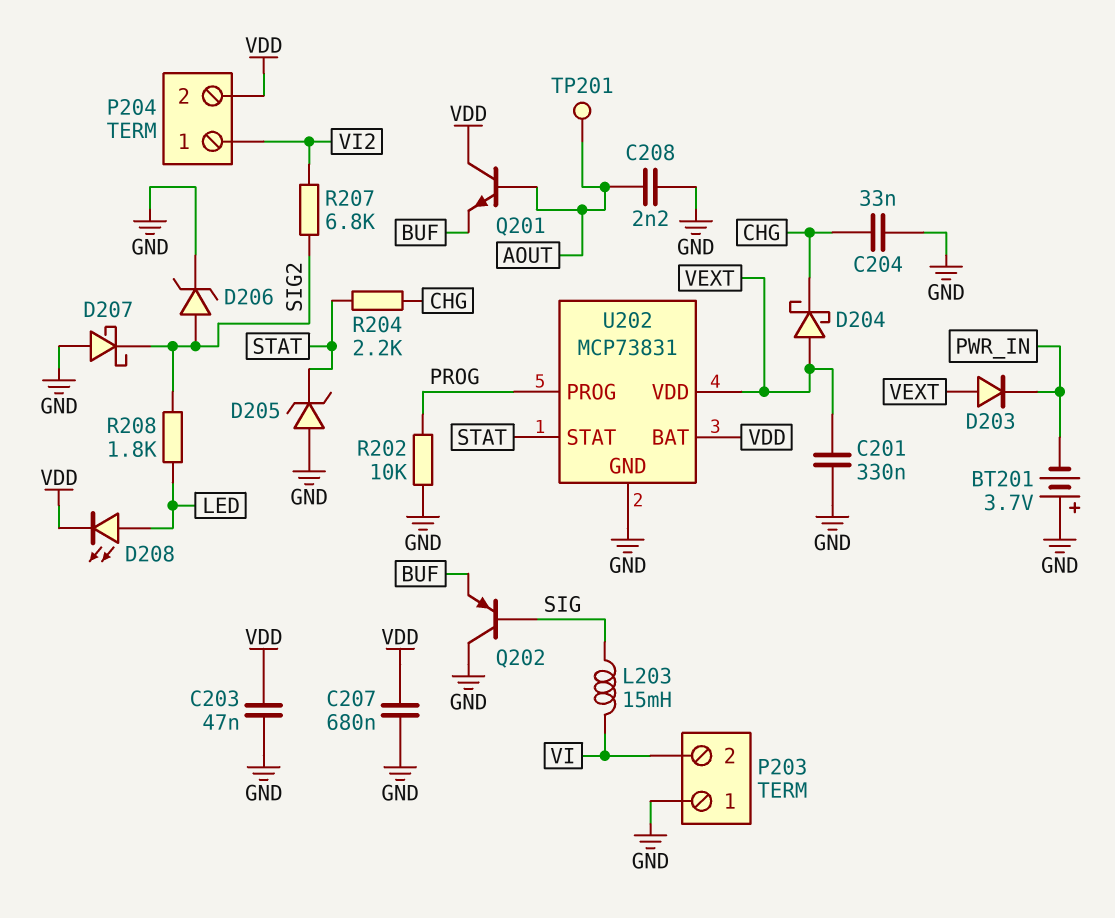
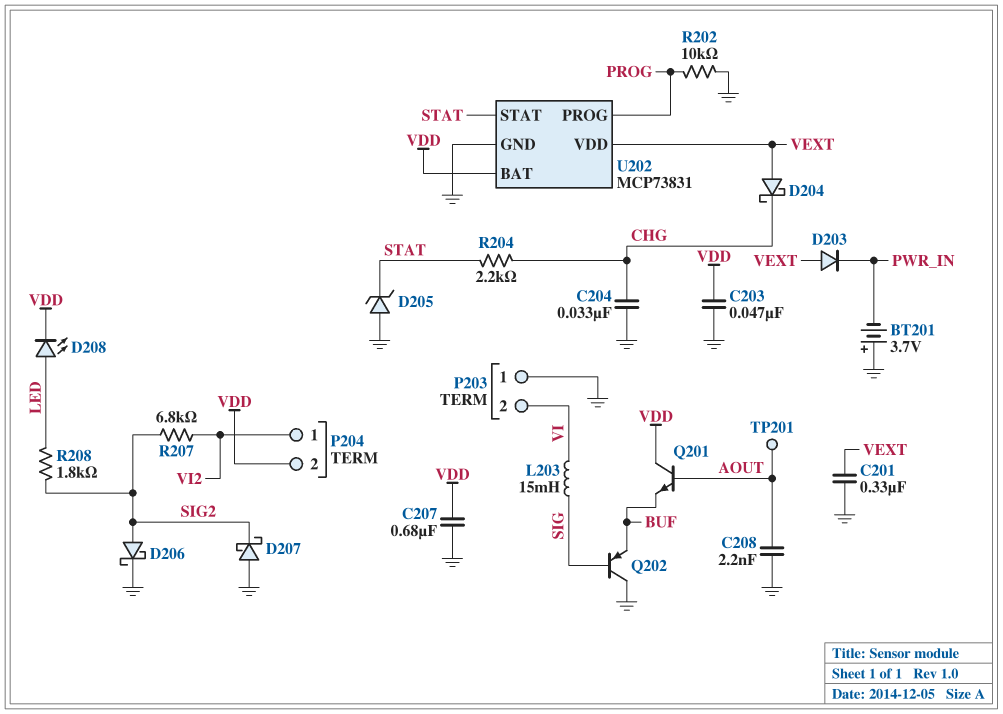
D206: zener (A SIG2, K GND) -> schottky (A SIG2, K GND)

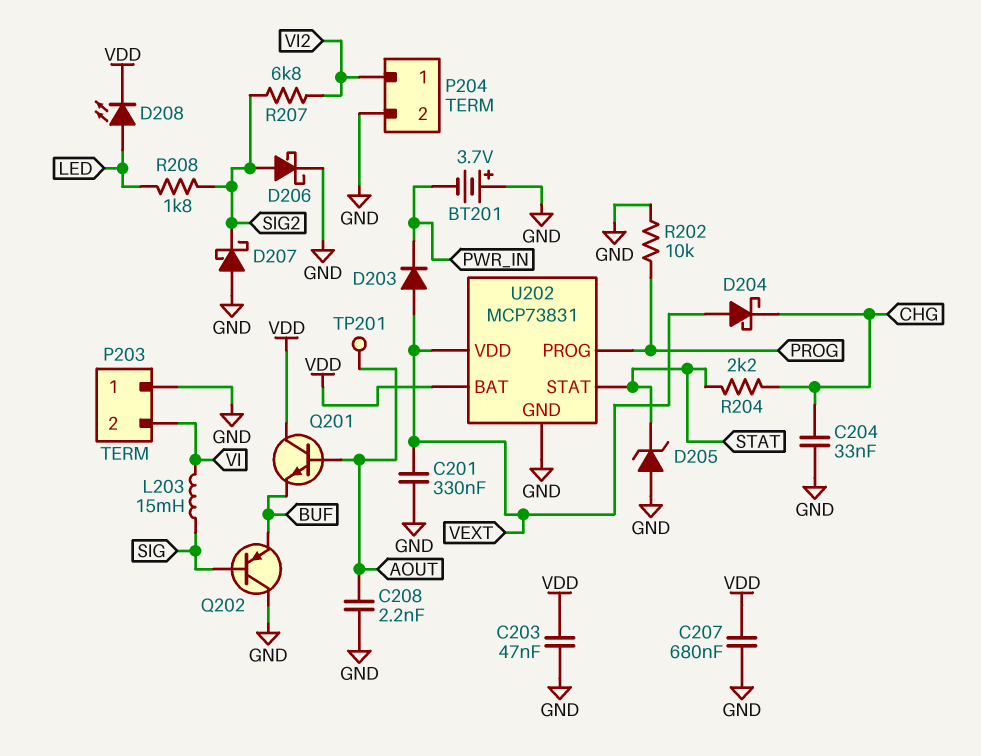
P204 pin 2: VDD -> GND

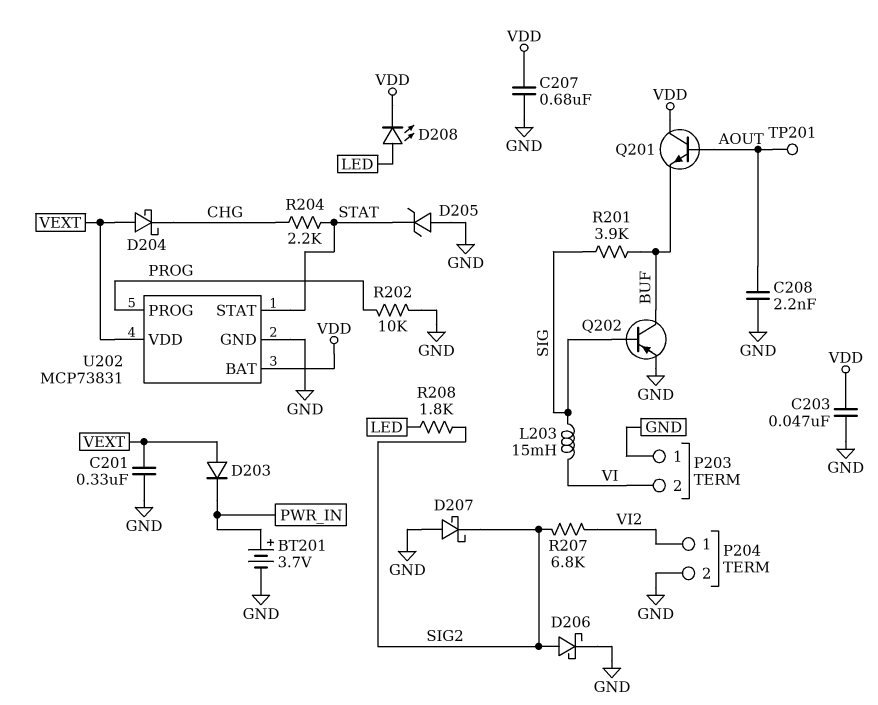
BT201: 3.7V (plus GND, minus PWR_IN) -> 3.7V (plus PWR_IN, minus GND)
C204: 33nF (CHG, GND) -> none
Q202: PNP (B SIG, C GND, E BUF) -> PNP (B SIG, C BUF, E GND)
R201: none -> 3.9k (BUF, SIG)

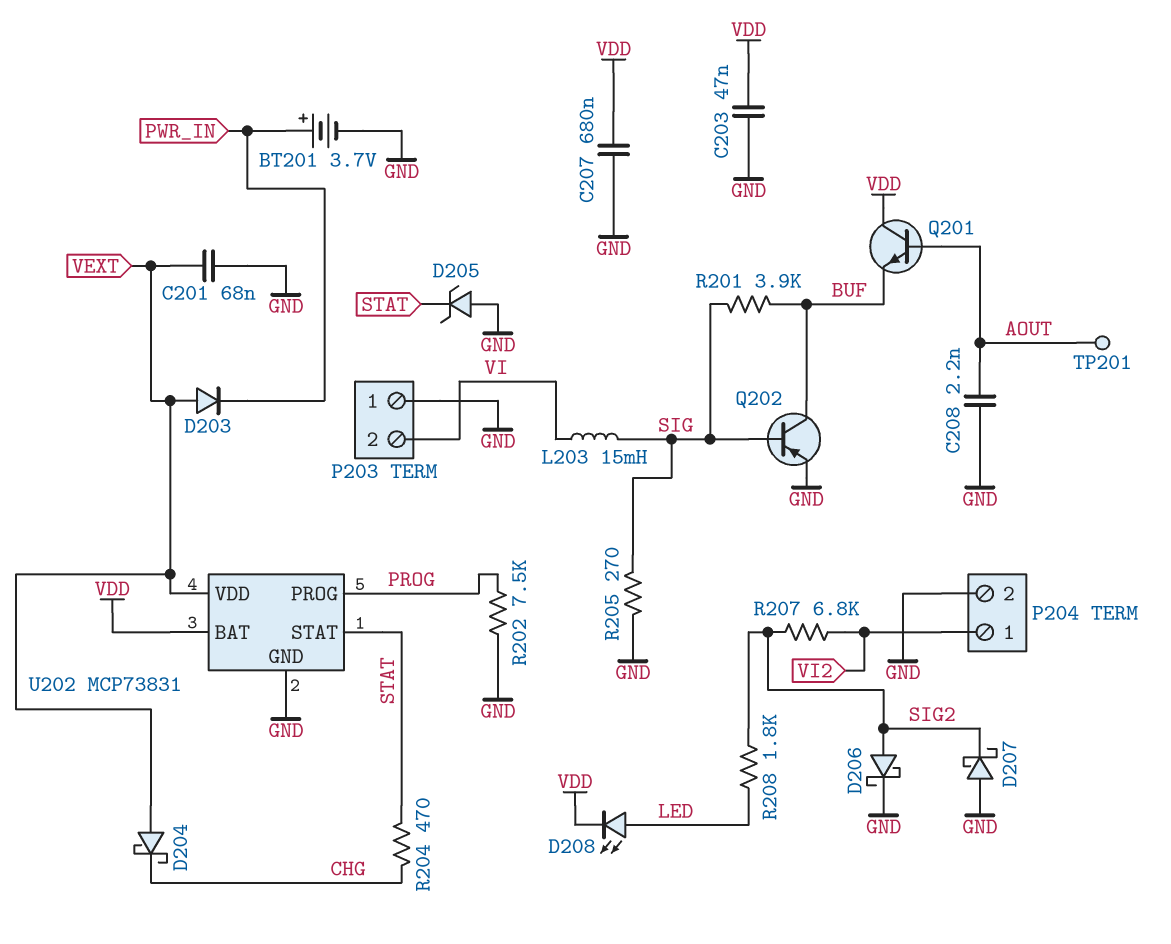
C201: 330nF (GND, VEXT) -> 68nF (GND, VEXT)
R202: 10k (GND, PROG) -> 7.5k (GND, PROG)
R204: 2.2k (CHG, STAT) -> 470 (CHG, STAT)
R205: none -> 270 (GND, SIG)

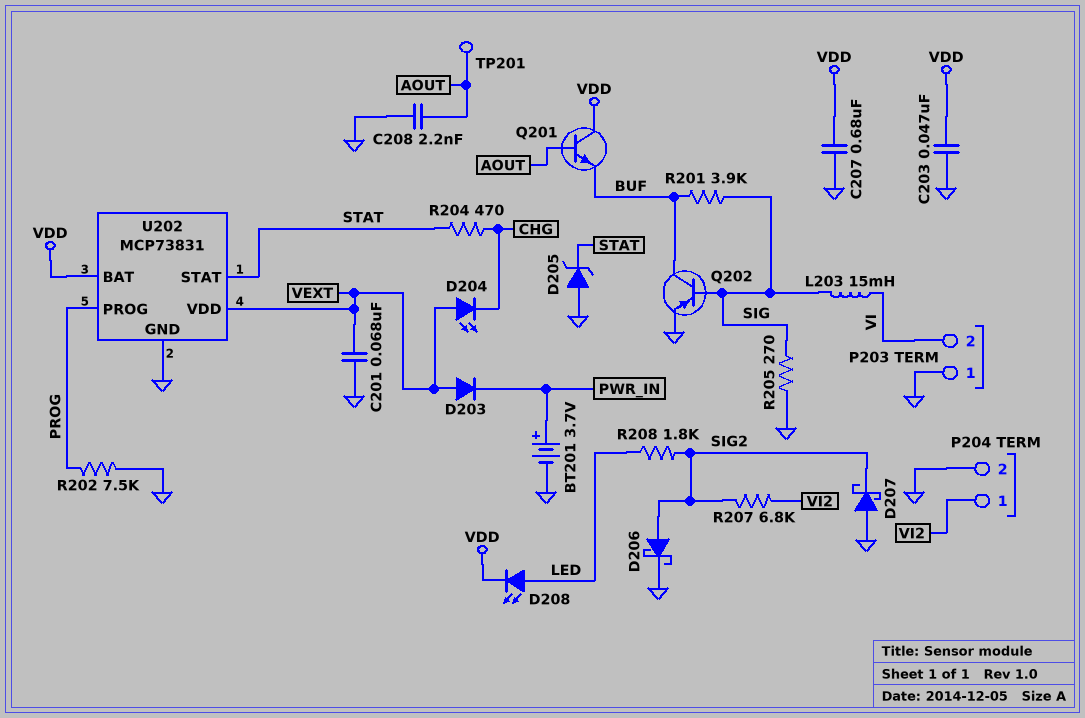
D204: schottky (A VEXT, K CHG) -> LED (A VEXT, K CHG)

